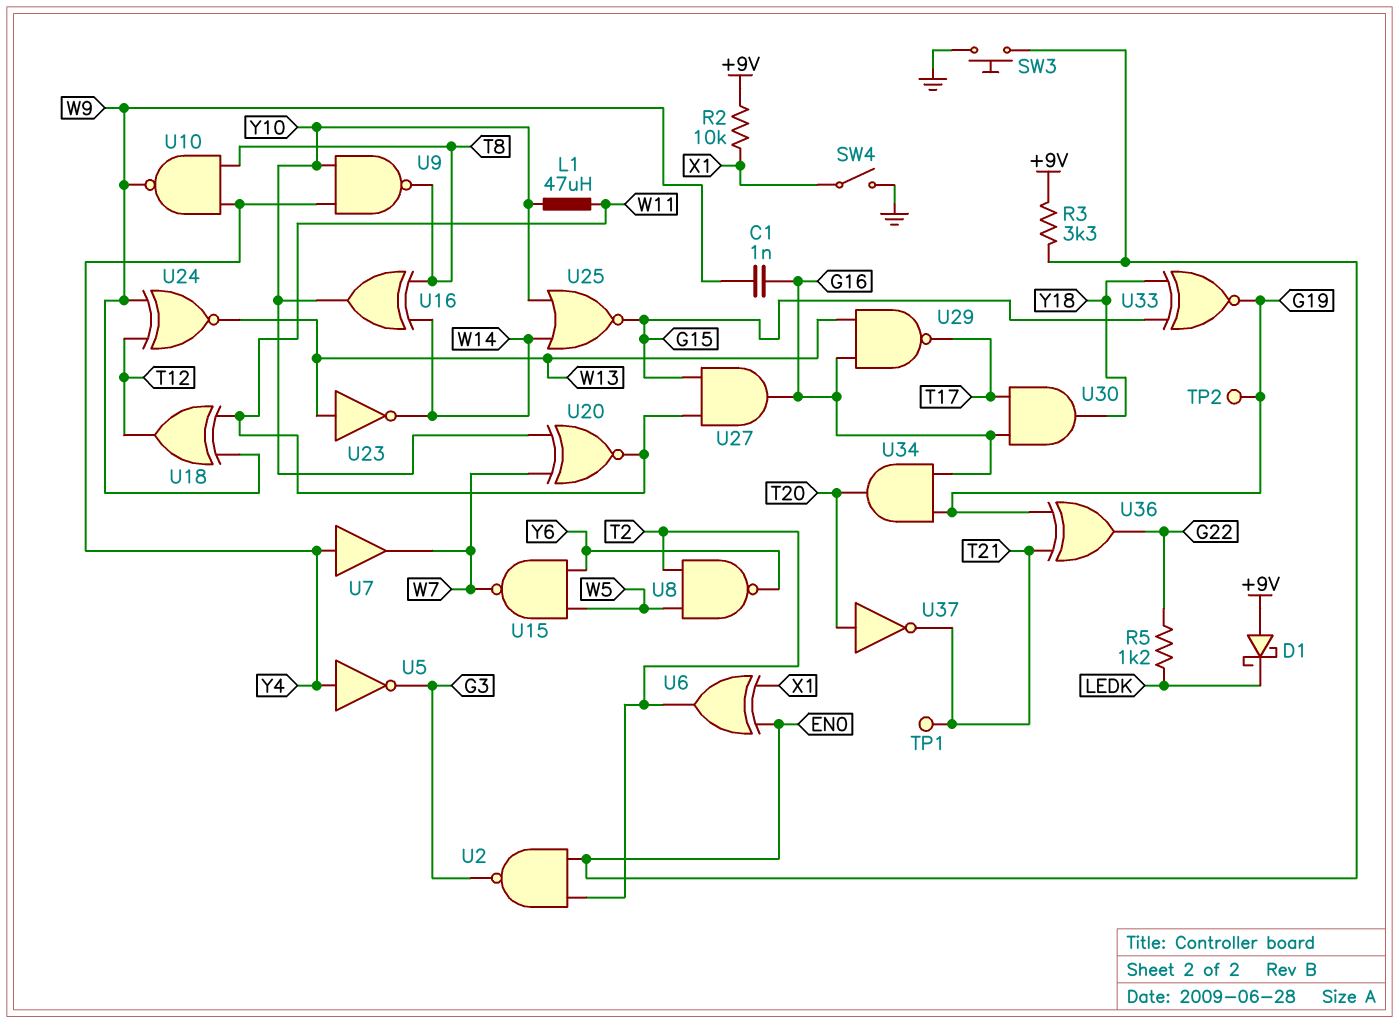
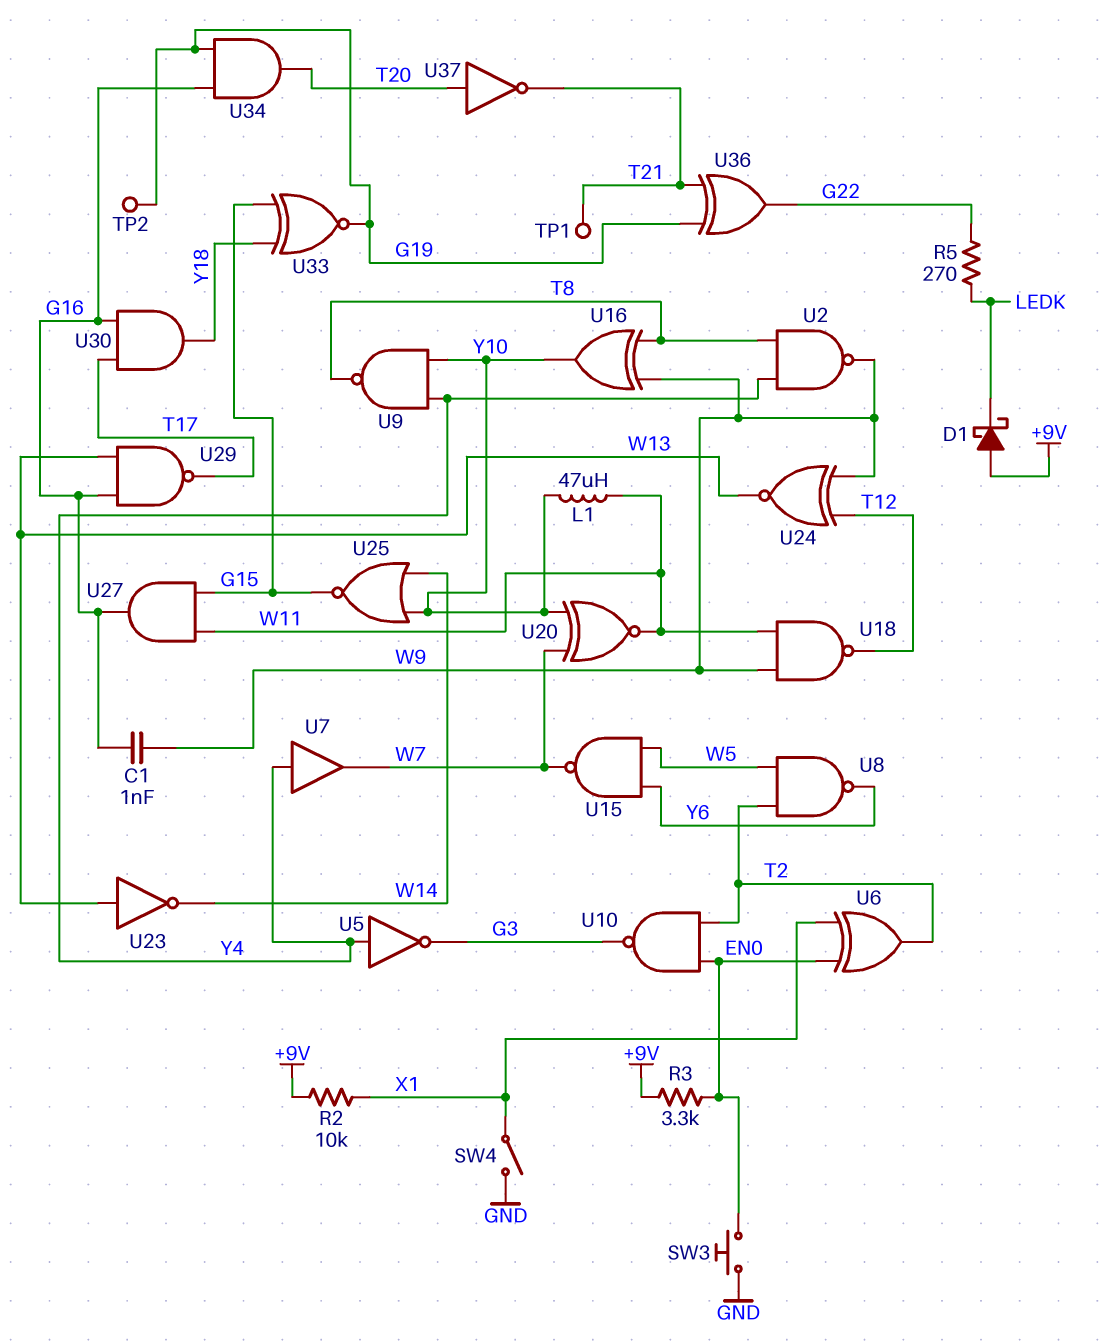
R5: 1.2k (G22, LEDK) -> 270 (G22, LEDK)
U2: NAND (in EN0, in T2, out G3) -> NAND (in T8, in Y4, out W9)
U10: NAND (in T8, in Y4, out W9) -> NAND (in EN0, in T2, out G3)
U16: XOR (in T8, in W14, out Y10) -> XOR (in T8, in W9, out Y10)
U18: XOR (in W9, in W11, out T12) -> NAND (in W9, in W11, out T12)

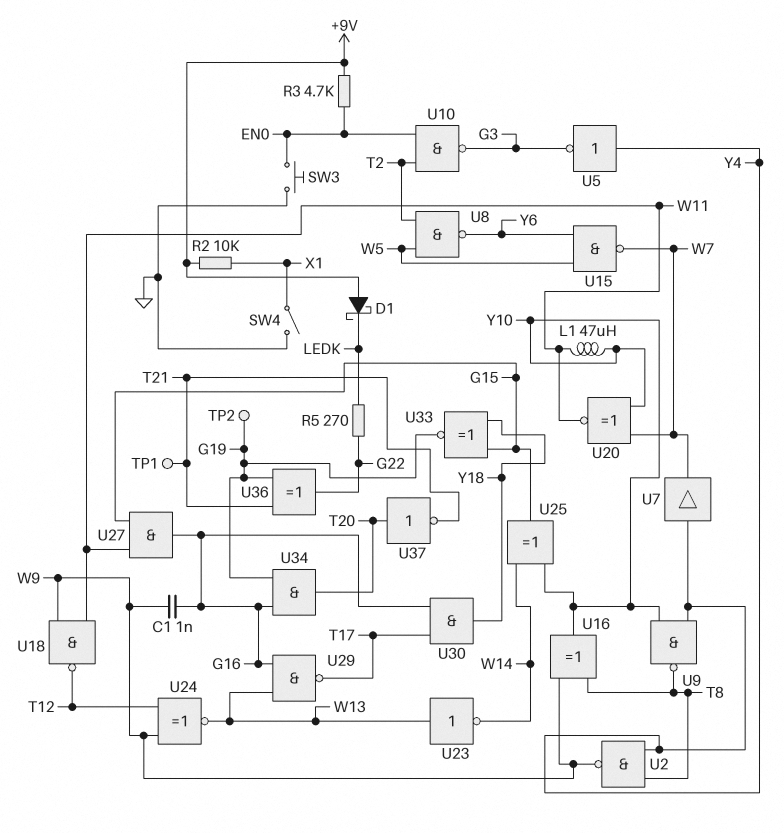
R3: 3.3k (+9V, EN0) -> 4.7k (+9V, EN0)
U6: XOR (in EN0, in X1, out T2) -> none
U25: NOR (in W14, in Y10, out G15) -> XOR (in W14, in Y10, out G15)

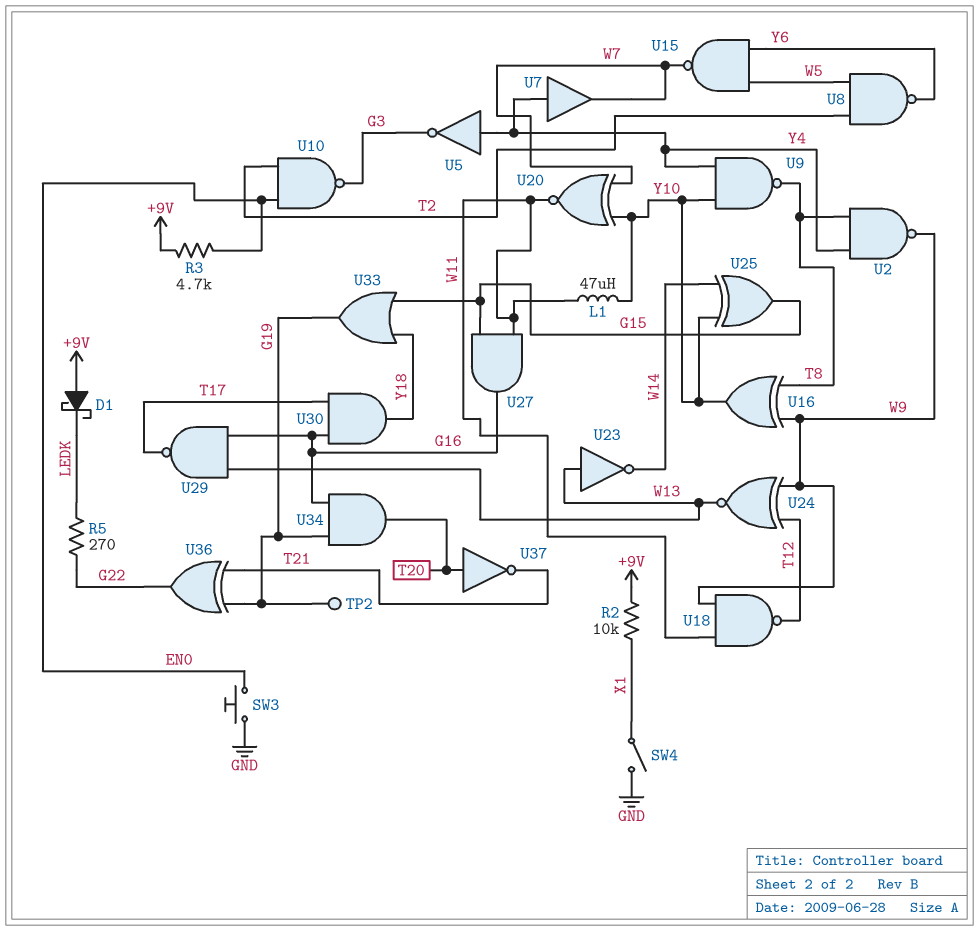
C1: 1nF (G16, W9) -> none
TP1: test point (T21) -> none
U33: XNOR (in G15, in Y18, out G19) -> OR (in G15, in Y18, out G19)

